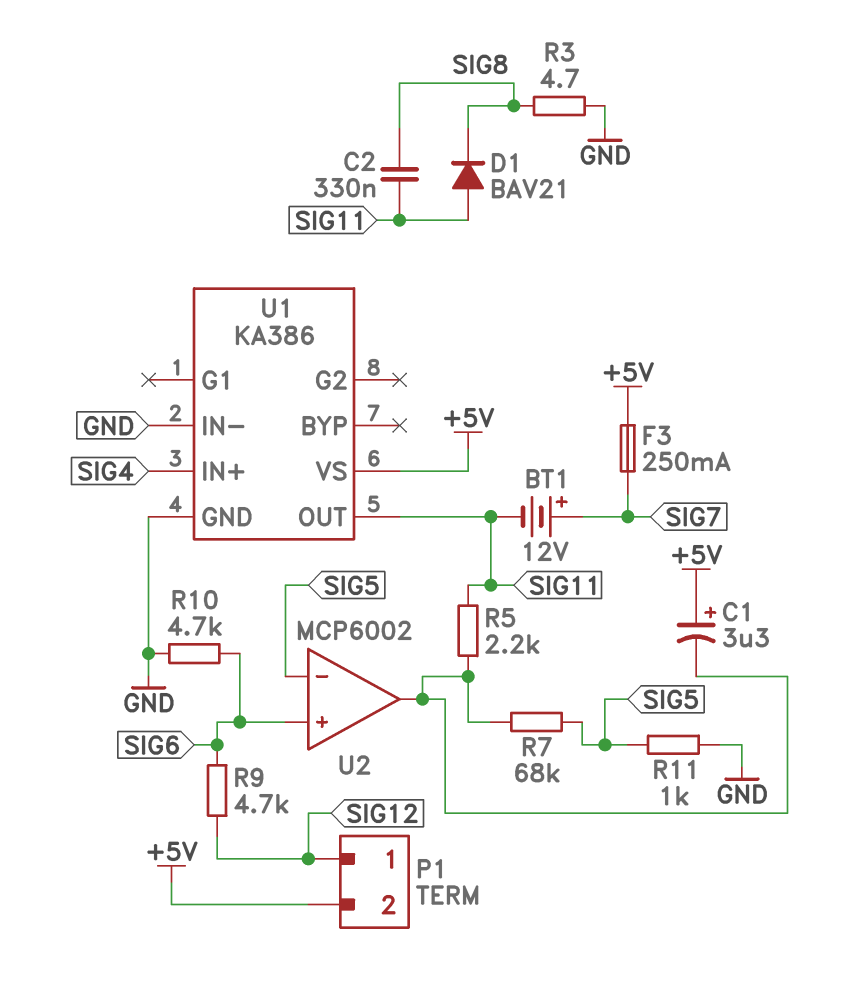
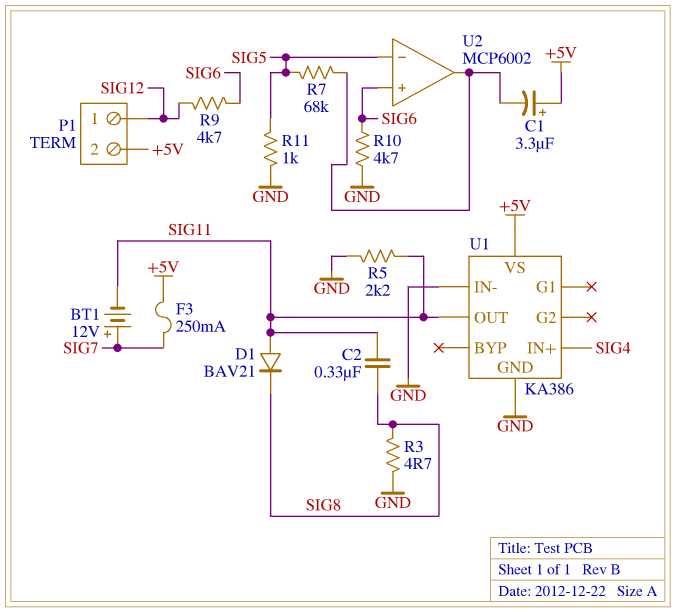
R5: 2.2k (SIG11, U2/out) -> 2.2k (GND, SIG11)

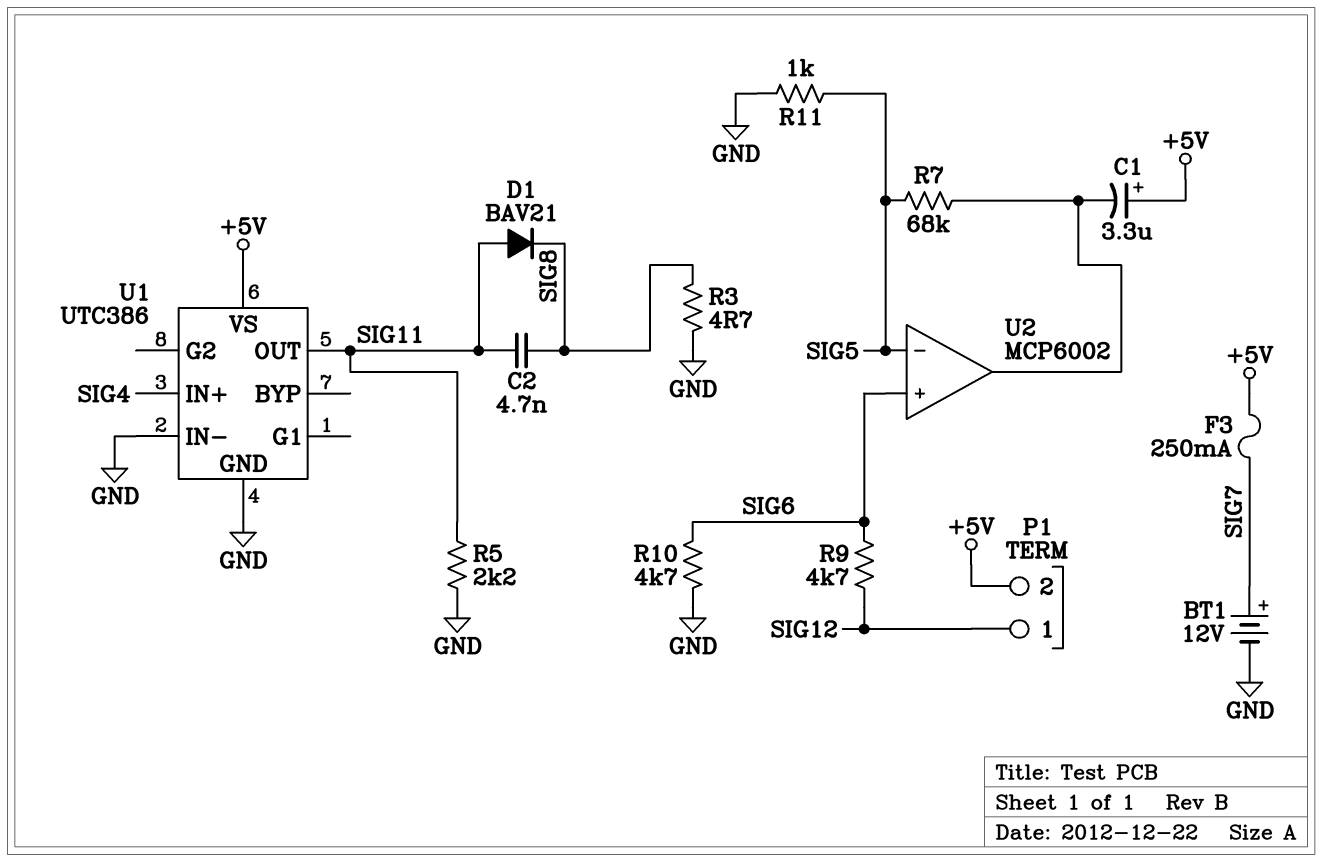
BT1: 12V (plus SIG7, minus SIG11) -> 12V (plus SIG7, minus GND)
C2: 330nF (SIG8, SIG11) -> 4.7nF (SIG8, SIG11)
U1: KA386 -> UTC386

